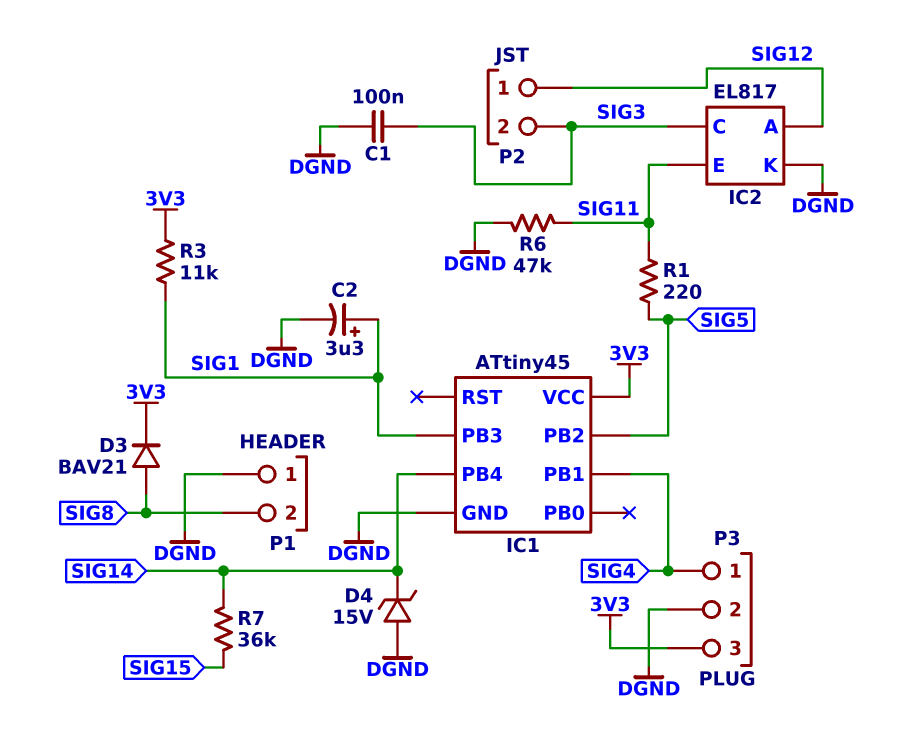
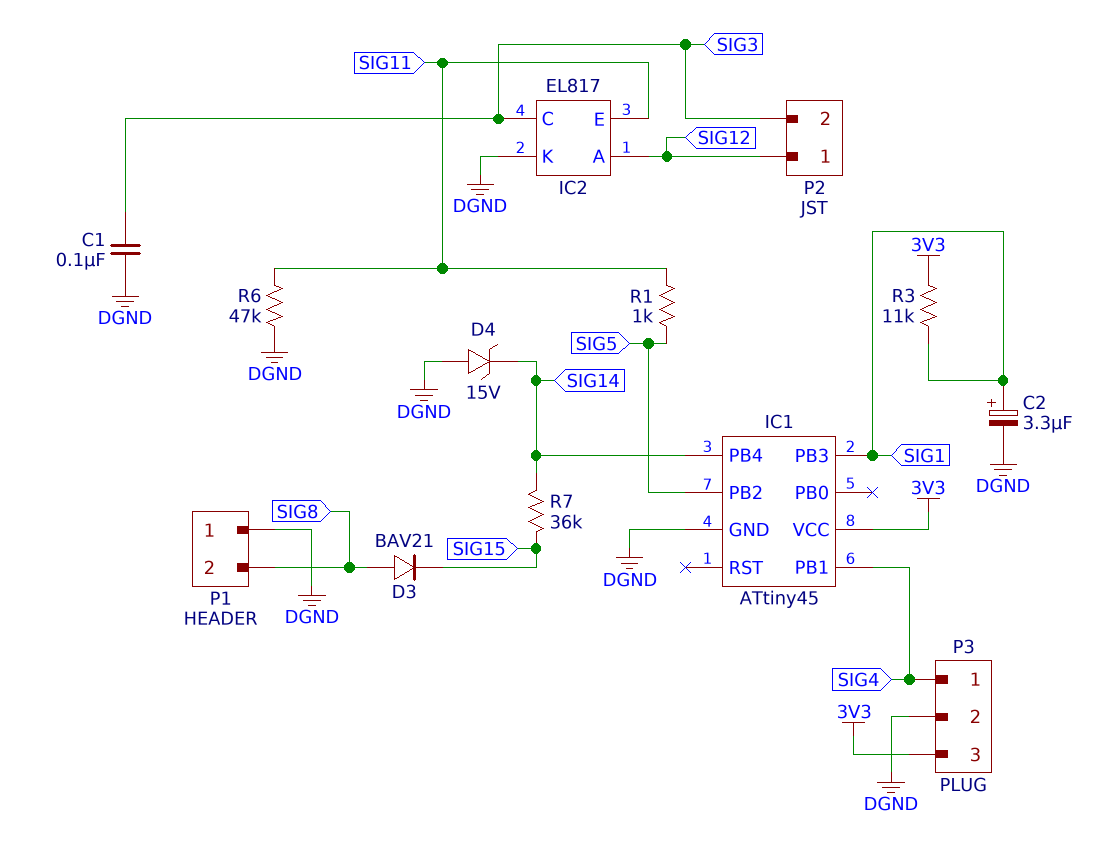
D3: diode BAV21 (A SIG8, K 3V3) -> diode BAV21 (A SIG8, K SIG15)
R1: 220 (SIG5, SIG11) -> 1k (SIG5, SIG11)

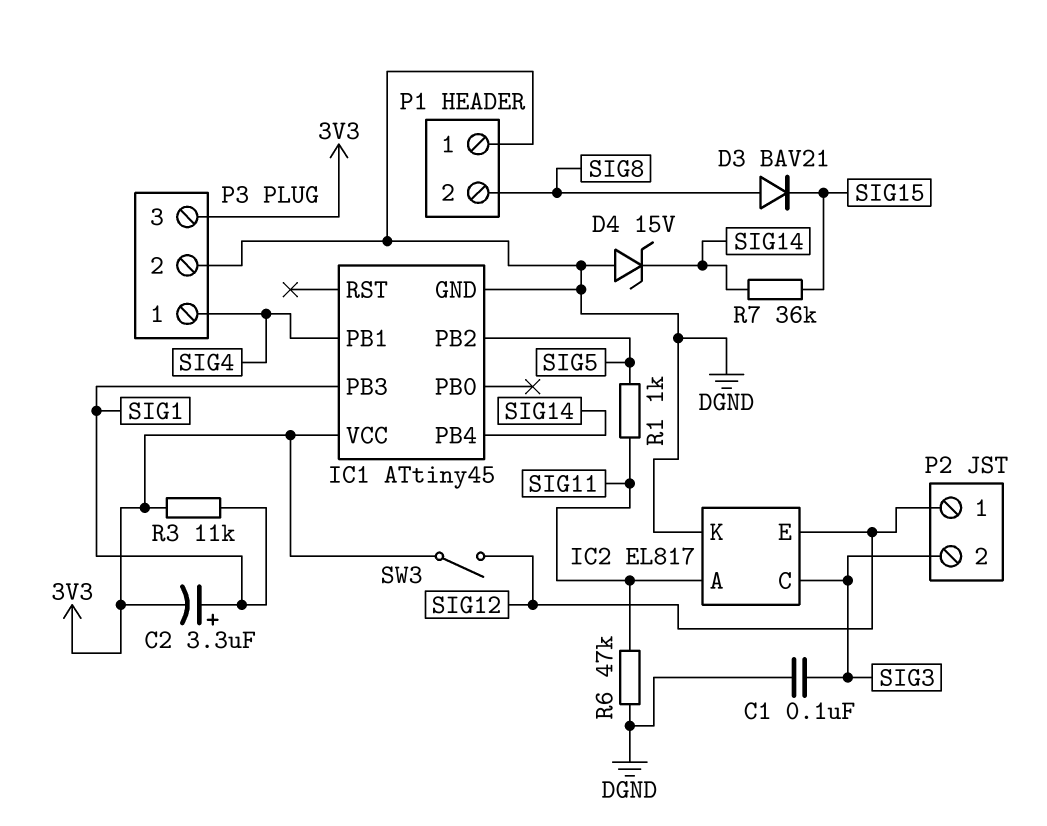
C2: 3.3uF (plus SIG1, minus DGND) -> 3.3uF (plus SIG1, minus 3V3)
IC2 pin A: SIG12 -> SIG11
IC2 pin E: SIG11 -> SIG12
SW3: none -> switch (3V3, SIG12)

